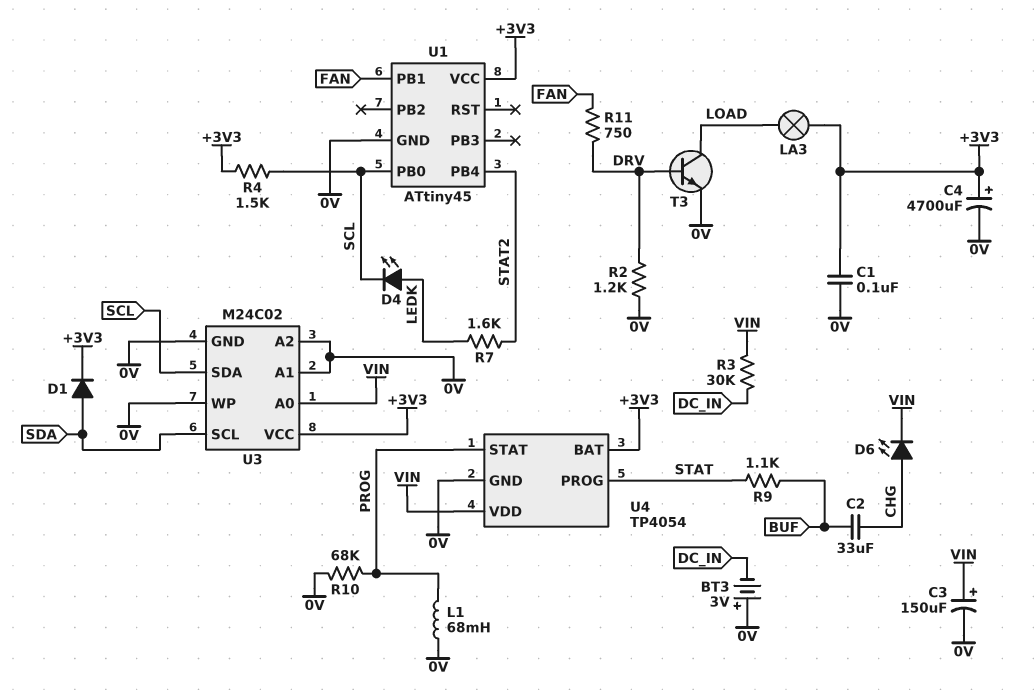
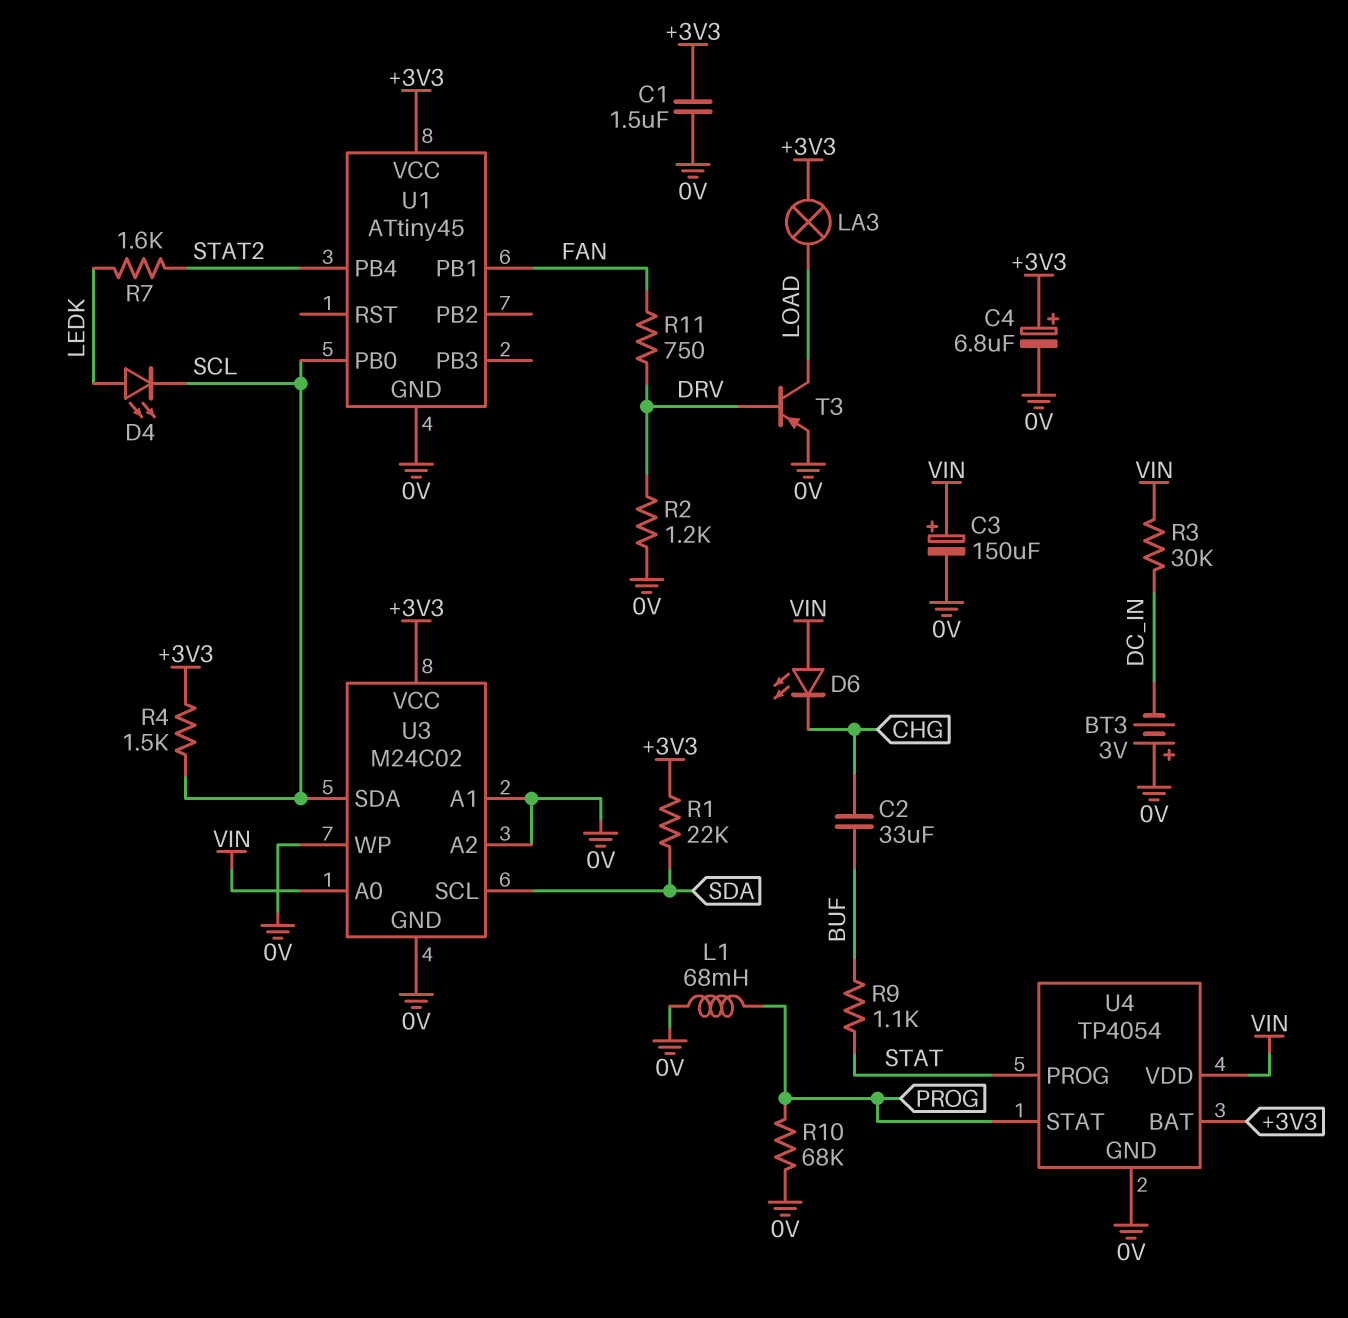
C1: 100nF (+3V3, 0V) -> 1.5uF (+3V3, 0V)
C4: 4700uF (plus +3V3, minus 0V) -> 6.8uF (plus +3V3, minus 0V)
D1: diode (A SDA, K +3V3) -> none
D6: LED (A CHG, K VIN) -> LED (A VIN, K CHG)
R1: none -> 22k (+3V3, SDA)
T3: NPN (B DRV, C LOAD, E 0V) -> PNP (B DRV, C LOAD, E 0V)

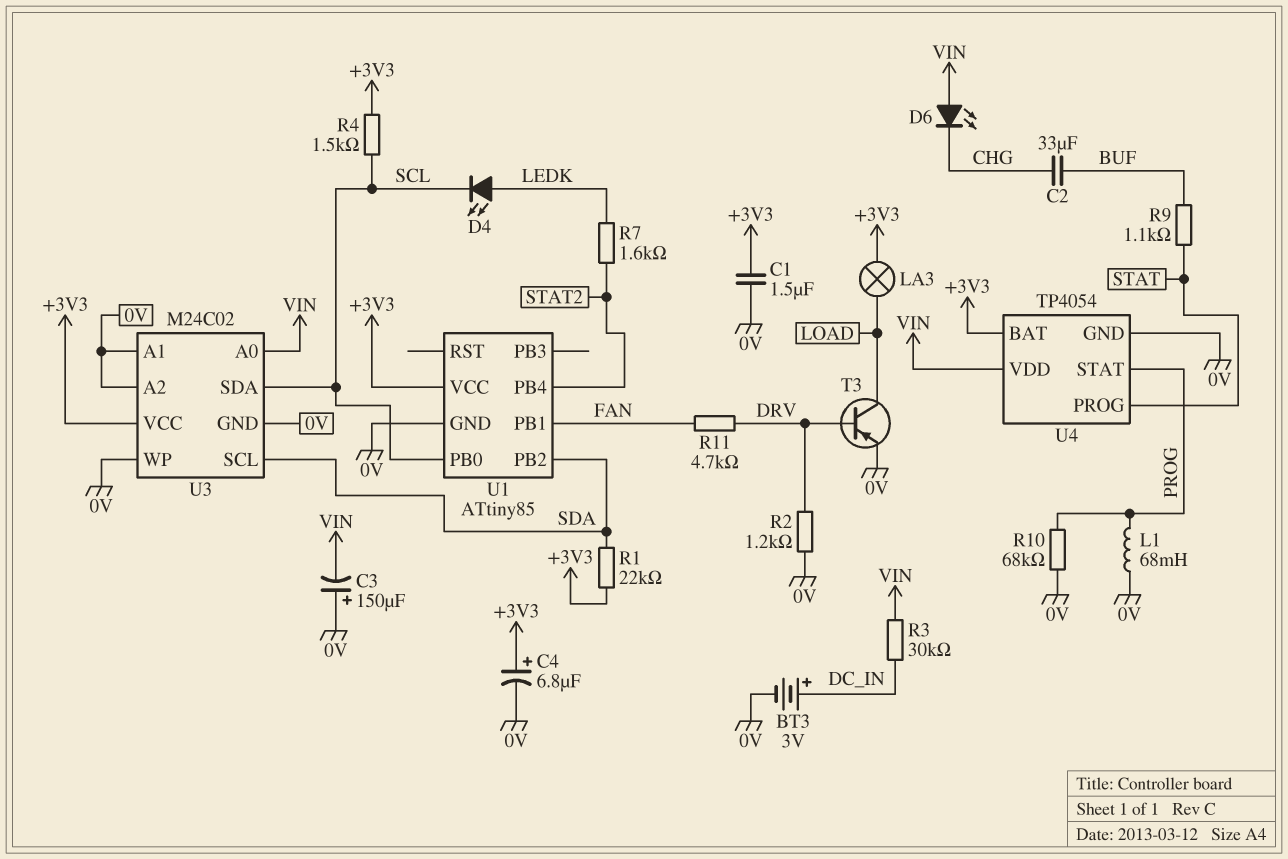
BT3: 3V (plus 0V, minus DC_IN) -> 3V (plus DC_IN, minus 0V)
C3: 150uF (plus VIN, minus 0V) -> 150uF (plus 0V, minus VIN)
R11: 750 (DRV, FAN) -> 4.7k (DRV, FAN)
U1: ATtiny45 -> ATtiny85
U1 pin PB2: none -> SDA

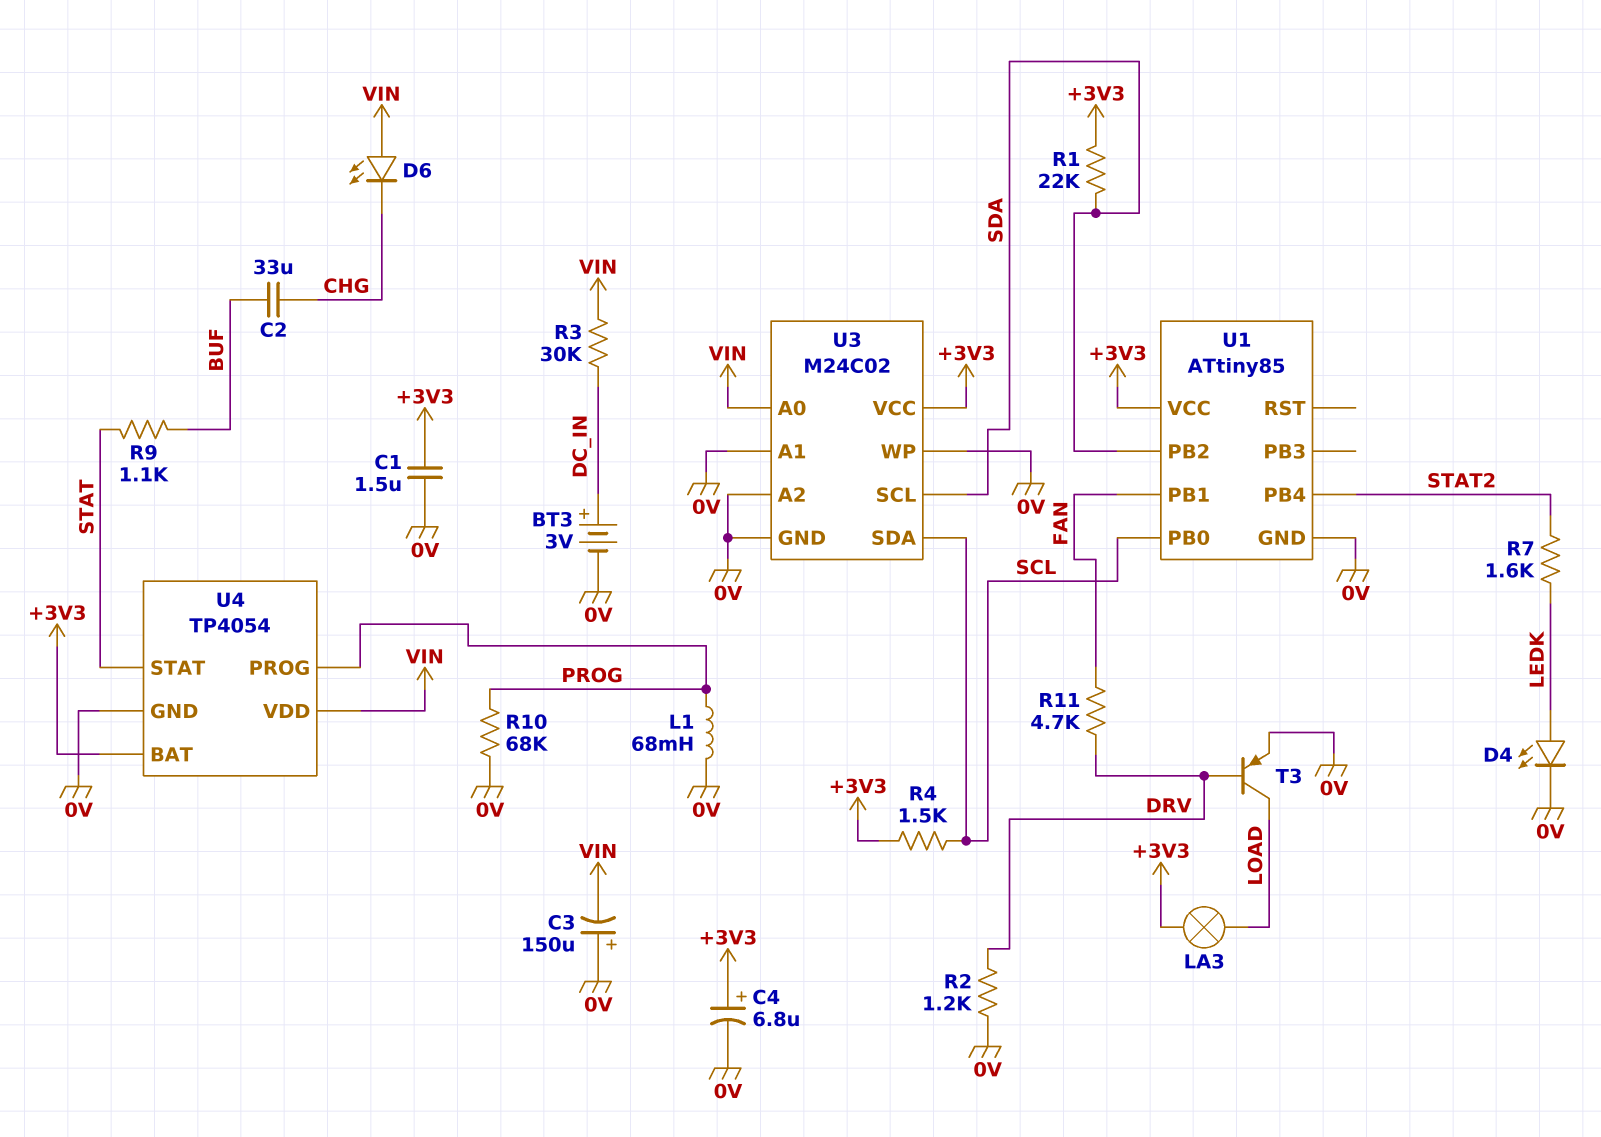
D4: LED (A LEDK, K SCL) -> LED (A LEDK, K 0V)
U4 pin PROG: STAT -> PROG
U4 pin STAT: PROG -> STAT

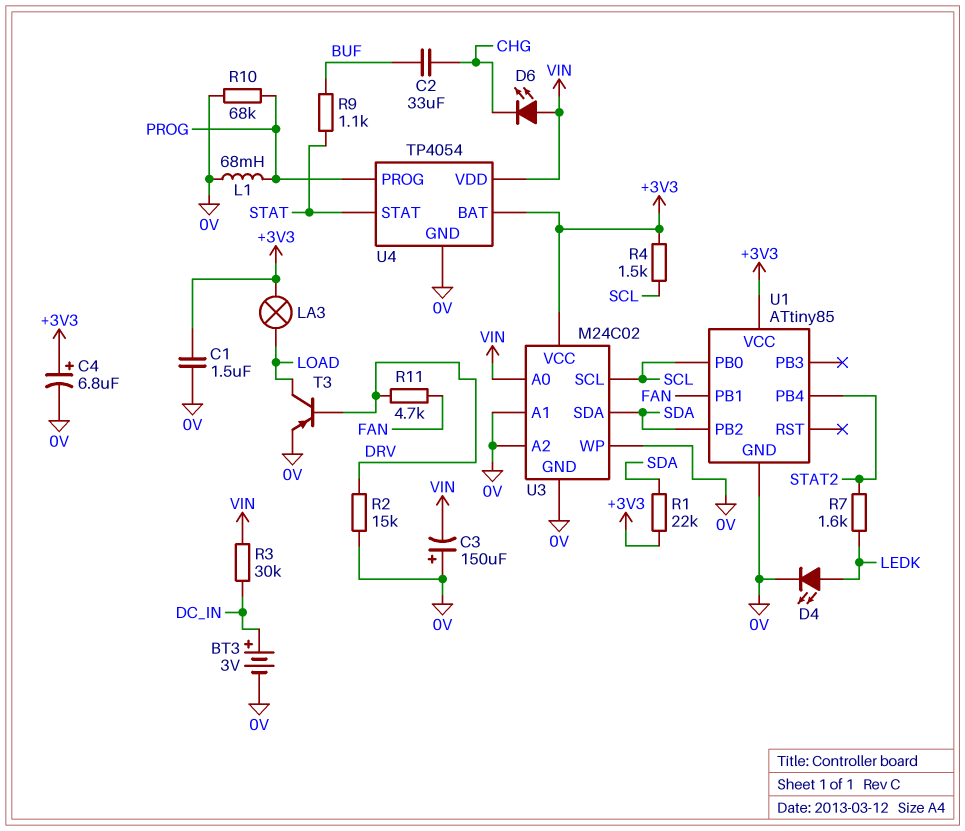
R2: 1.2k (0V, DRV) -> 15k (0V, DRV)
U3 pin SCL: SDA -> SCL
U3 pin SDA: SCL -> SDA

